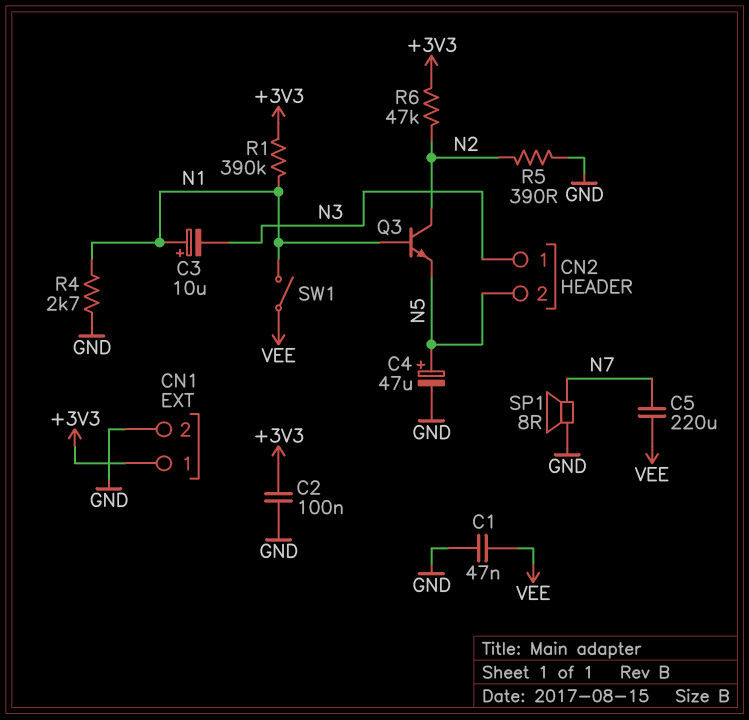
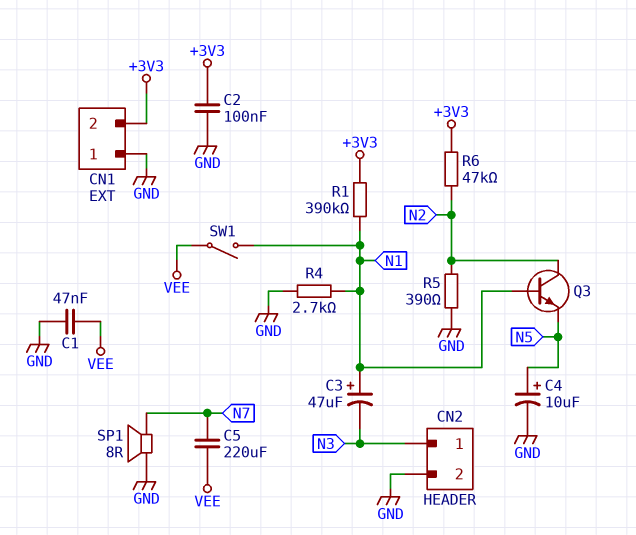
C3: 10uF (plus N1, minus N3) -> 47uF (plus N1, minus N3)
C4: 47uF (plus N5, minus GND) -> 10uF (plus N5, minus GND)
CN1 pin 1: +3V3 -> GND
CN1 pin 2: GND -> +3V3
CN2 pin 2: N5 -> GND

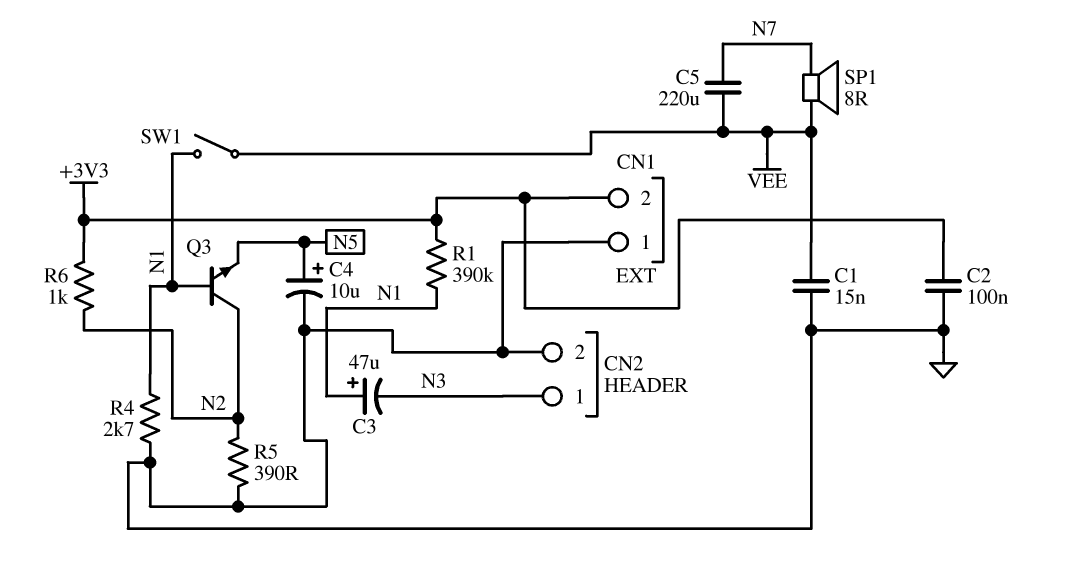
C1: 47nF (GND, VEE) -> 15nF (GND, VEE)
R6: 47k (+3V3, N2) -> 1k (+3V3, N2)
SP1: speaker 8R (GND, N7) -> speaker 8R (N7, VEE)

